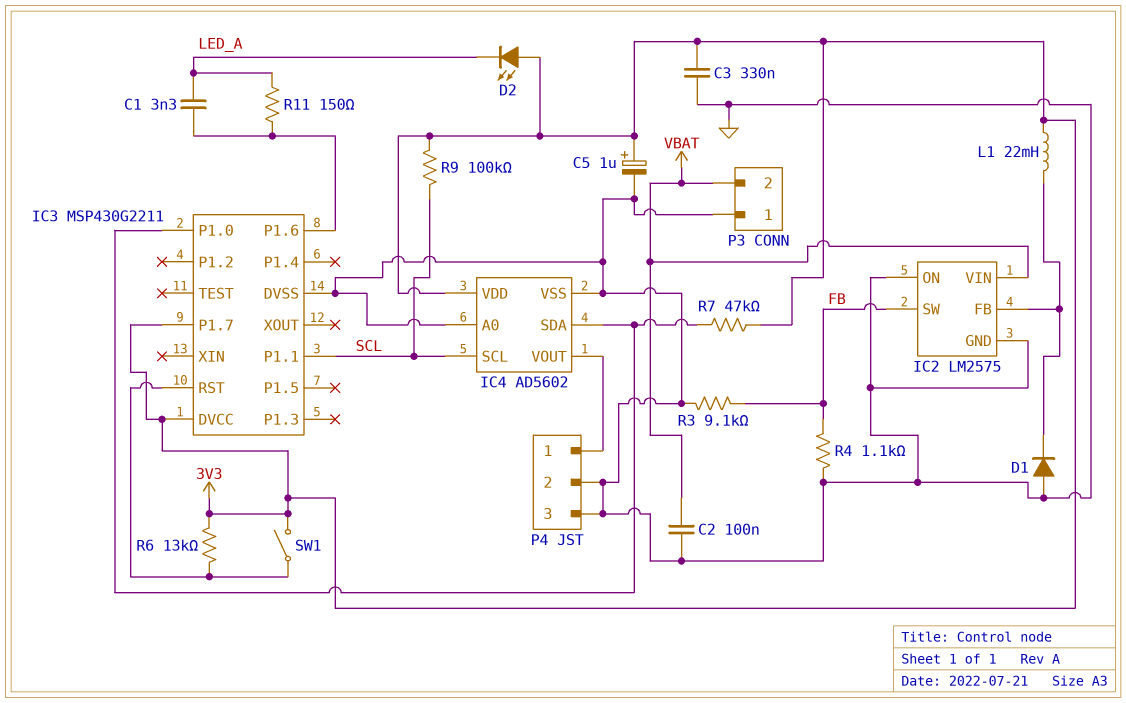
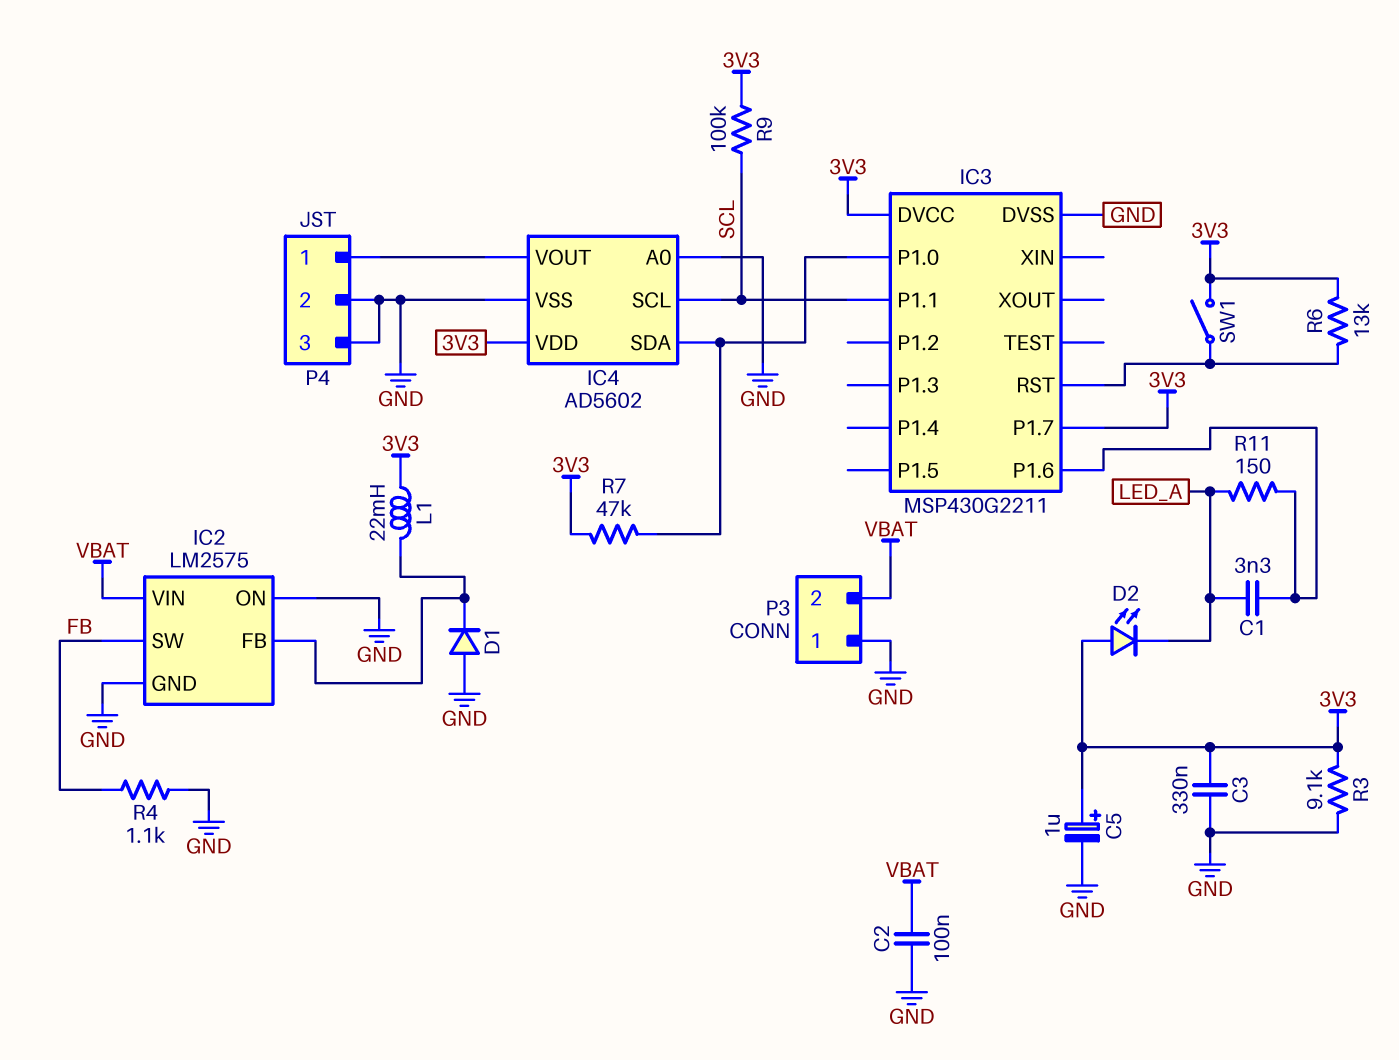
R3: 9.1k (FB, GND) -> 9.1k (3V3, GND)

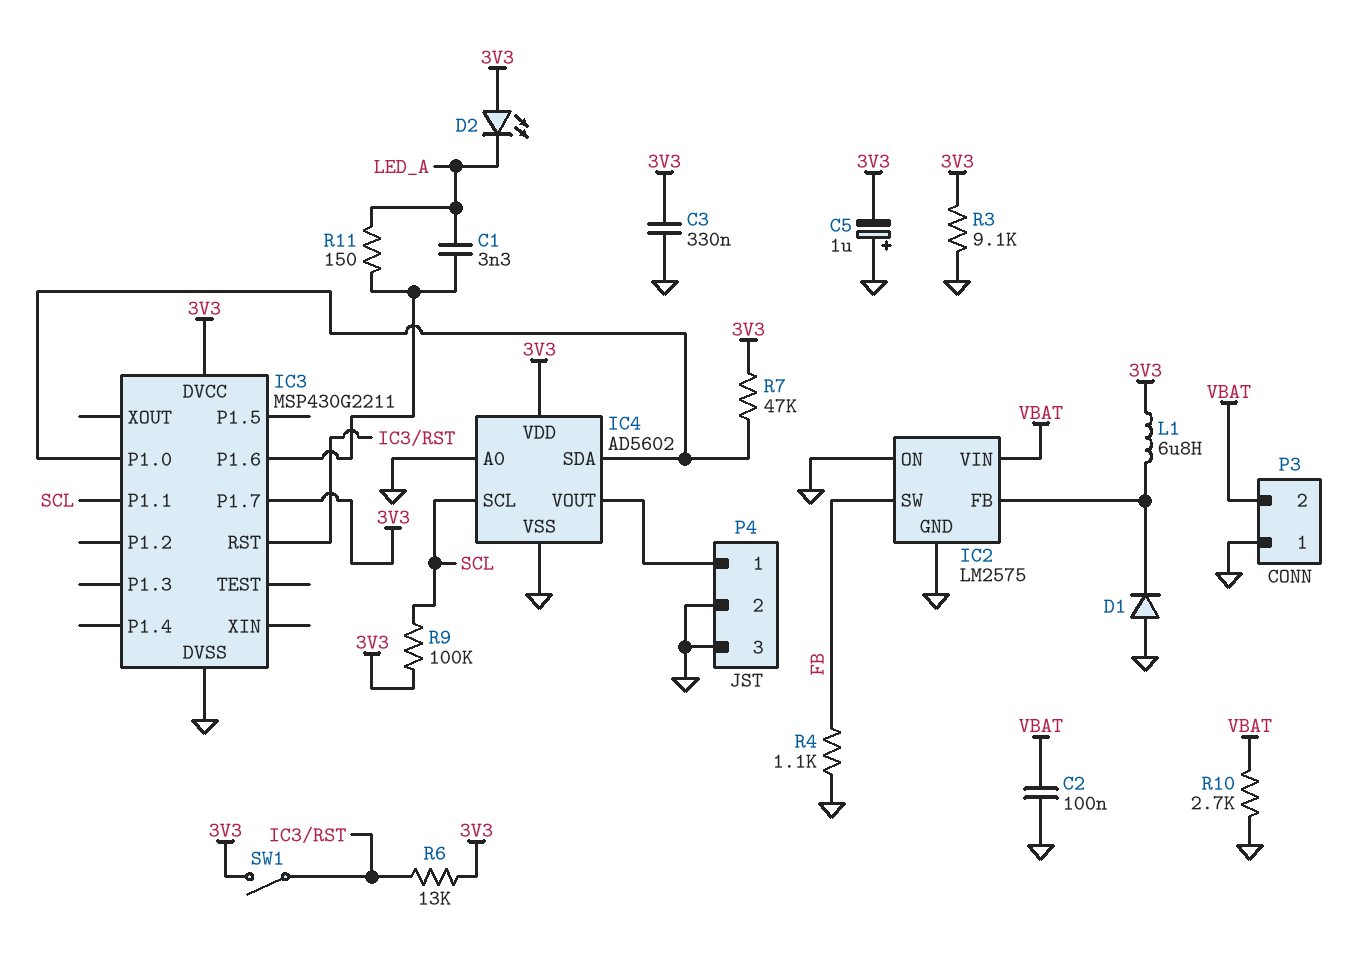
C5: 1uF (plus 3V3, minus GND) -> 1uF (plus GND, minus 3V3)
L1: 22mH (3V3, IC2/FB) -> 6.8uH (3V3, IC2/FB)
R10: none -> 2.7k (GND, VBAT)

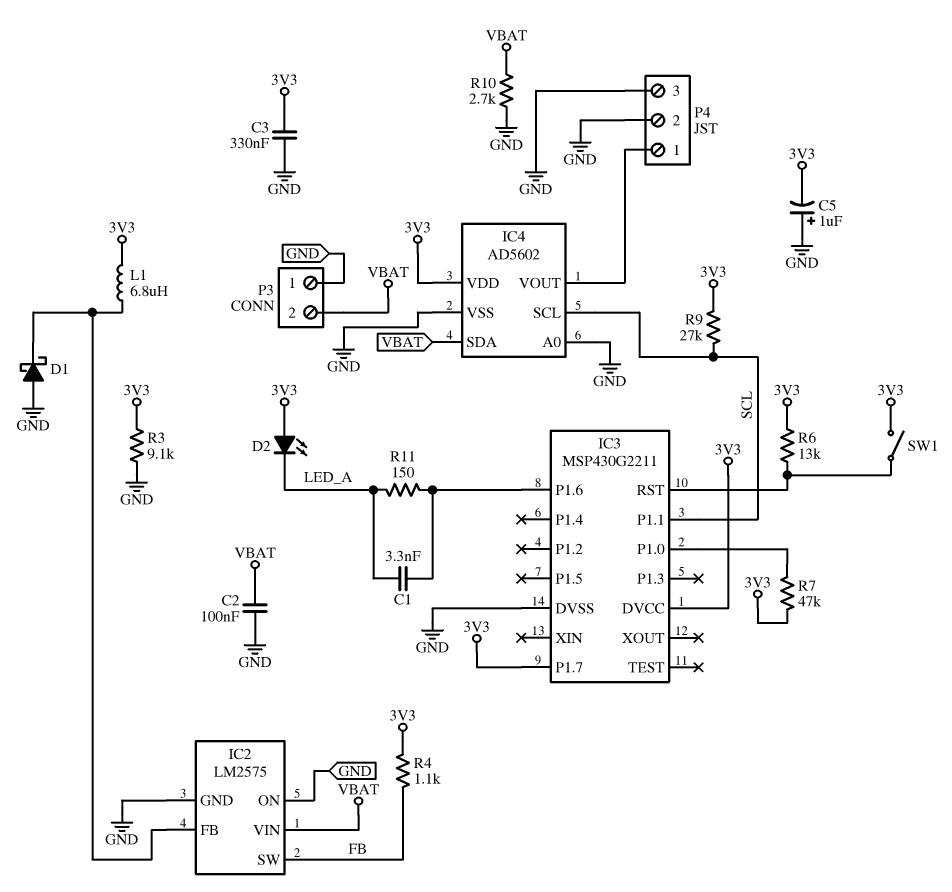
D1: diode (A GND, K IC2/FB) -> schottky (A GND, K IC2/FB)
IC4 pin SDA: IC3/P1.0 -> VBAT
R4: 1.1k (FB, GND) -> 1.1k (3V3, FB)
R9: 100k (3V3, SCL) -> 27k (3V3, SCL)

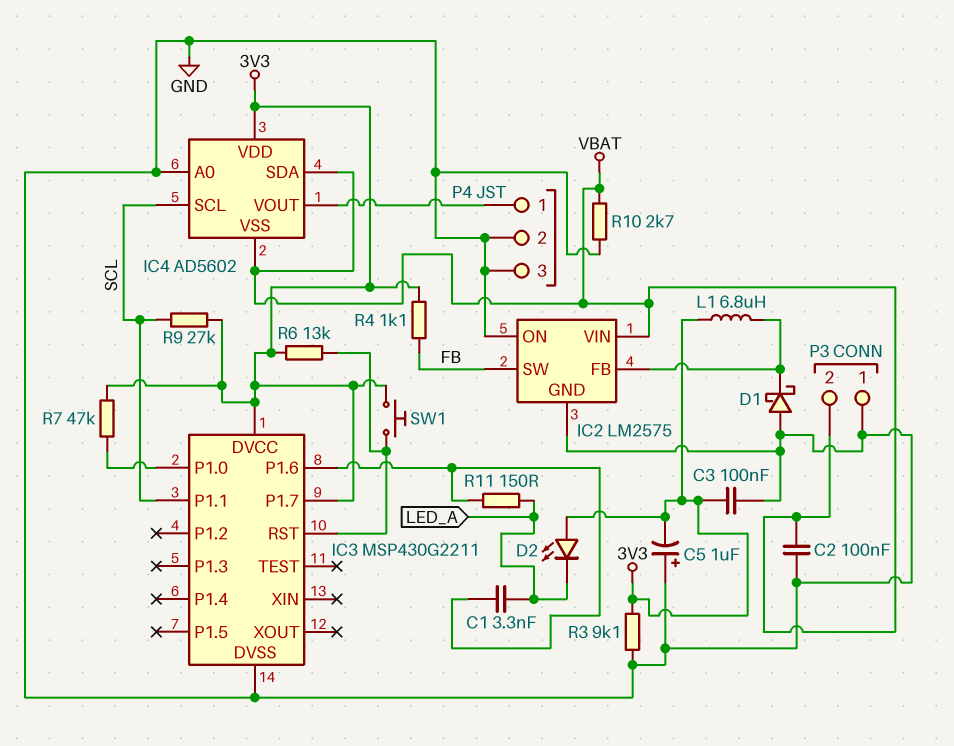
C3: 330nF (3V3, GND) -> 100nF (3V3, GND)
IC4 pin VSS: GND -> VBAT
SW1: switch (3V3, IC3/RST) -> button (3V3, IC3/RST)

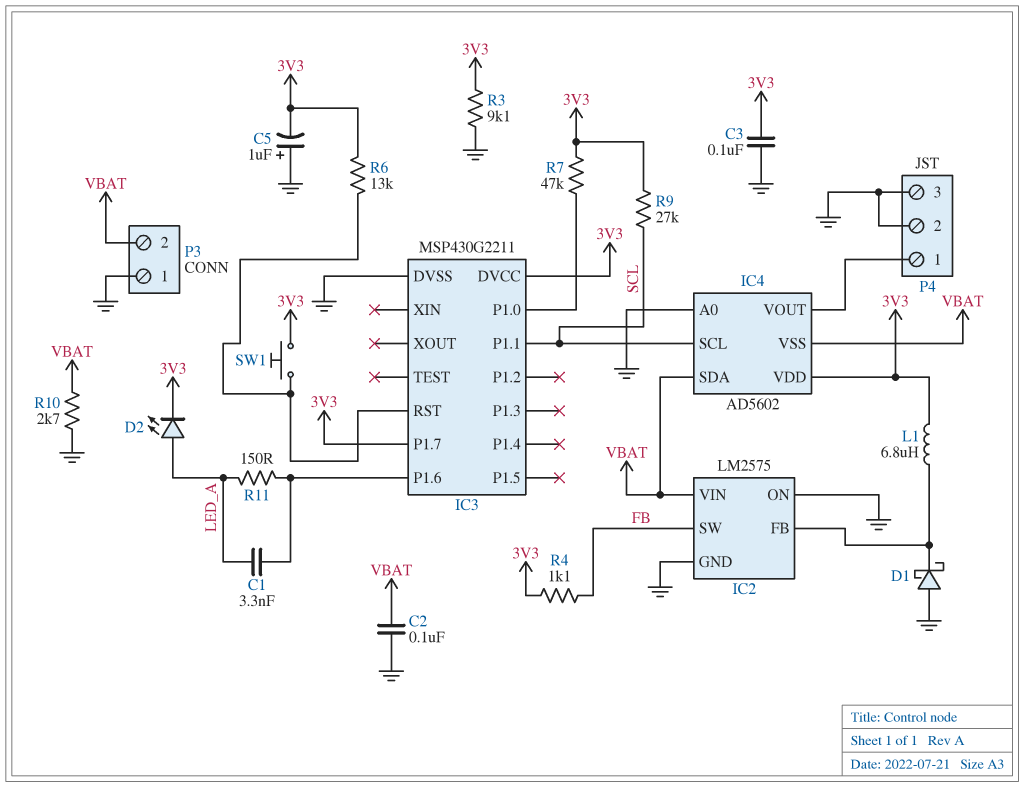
D2: LED (A 3V3, K LED_A) -> LED (A LED_A, K 3V3)

